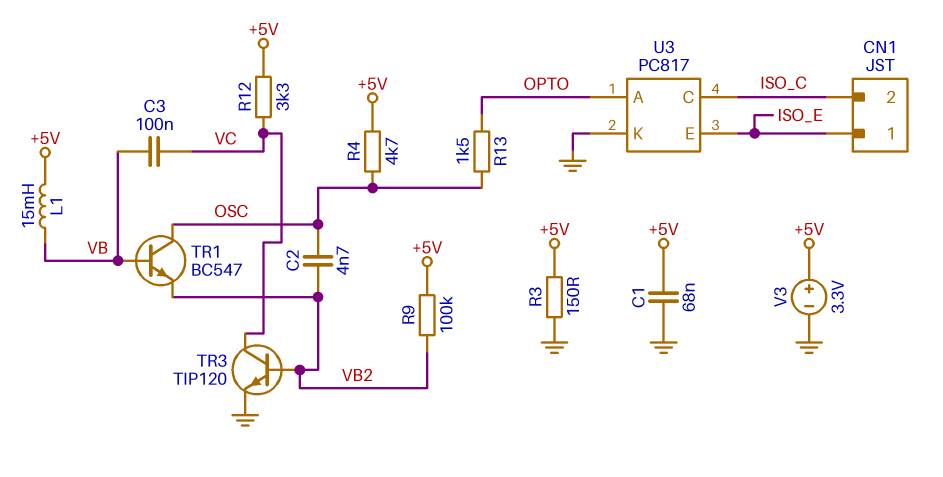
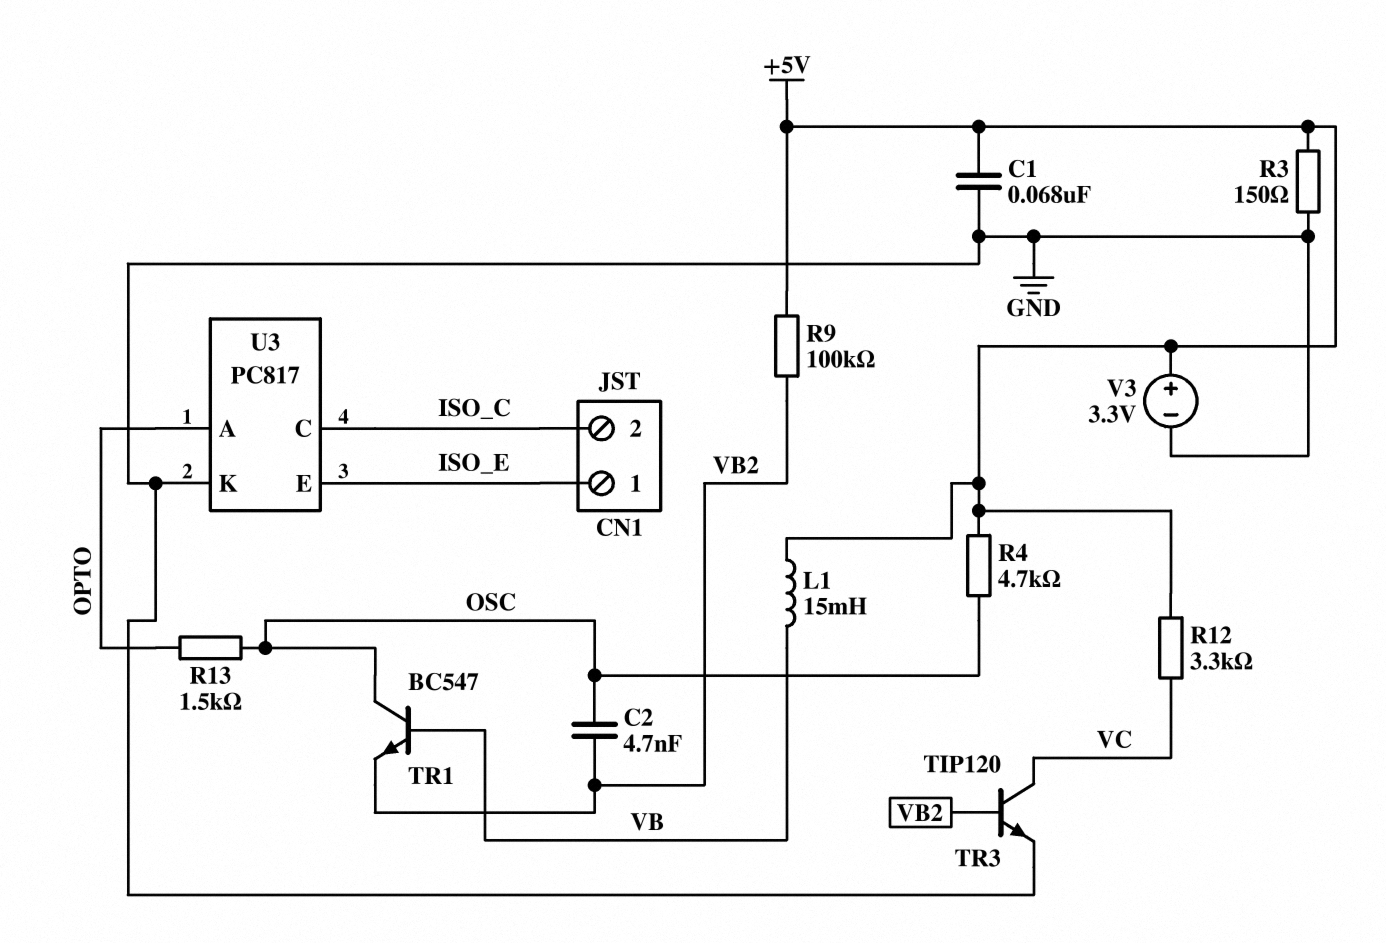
C3: 100nF (VB, VC) -> none

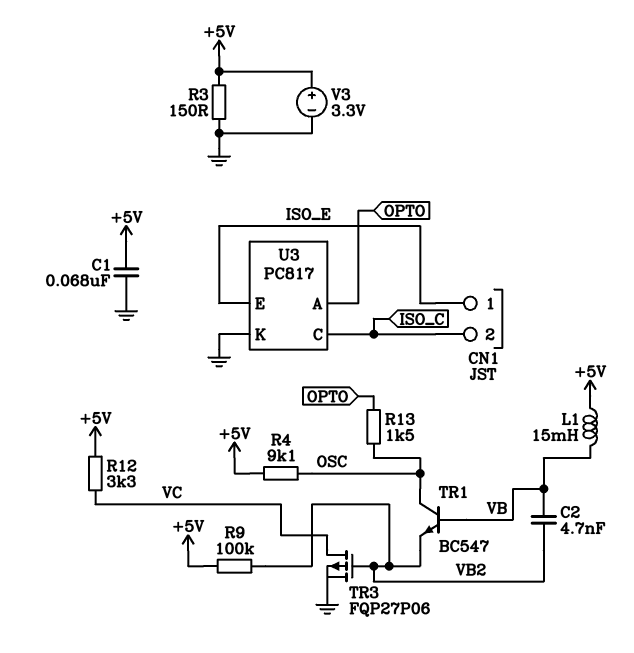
C2: 4.7nF (OSC, VB2) -> 4.7nF (VB, VB2)
R4: 4.7k (+5V, OSC) -> 9.1k (+5V, OSC)
TR3: NPN TIP120 (B VB2, C VC, E GND) -> PMOS FQP27P06 (G VB2, D VC, S GND)

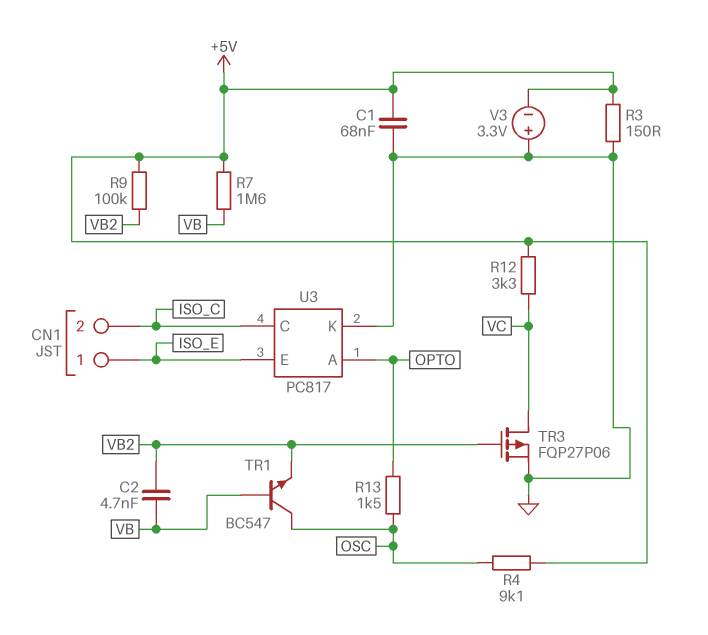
L1: 15mH (+5V, VB) -> none
R7: none -> 1.6M (+5V, VB)
V3: 3.3V (plus +5V, minus GND) -> 3.3V (plus GND, minus +5V)

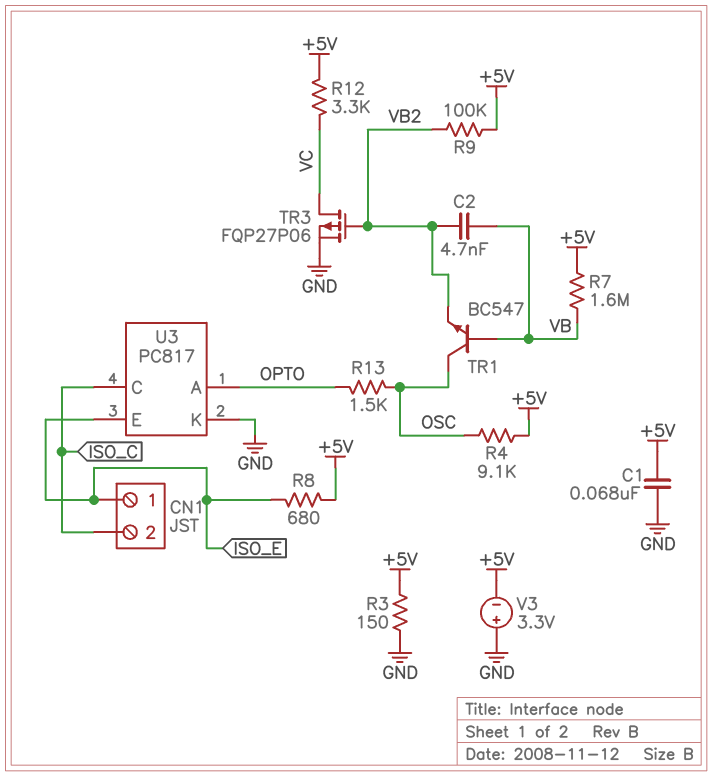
R8: none -> 680 (+5V, ISO_E)

